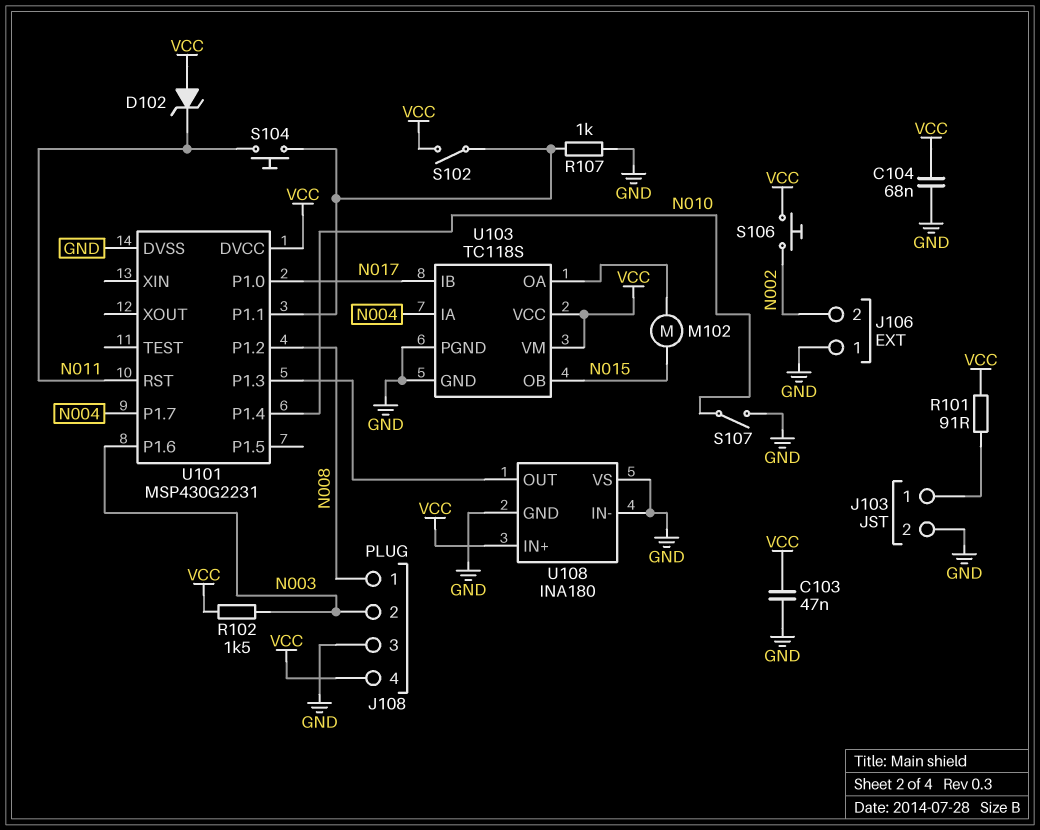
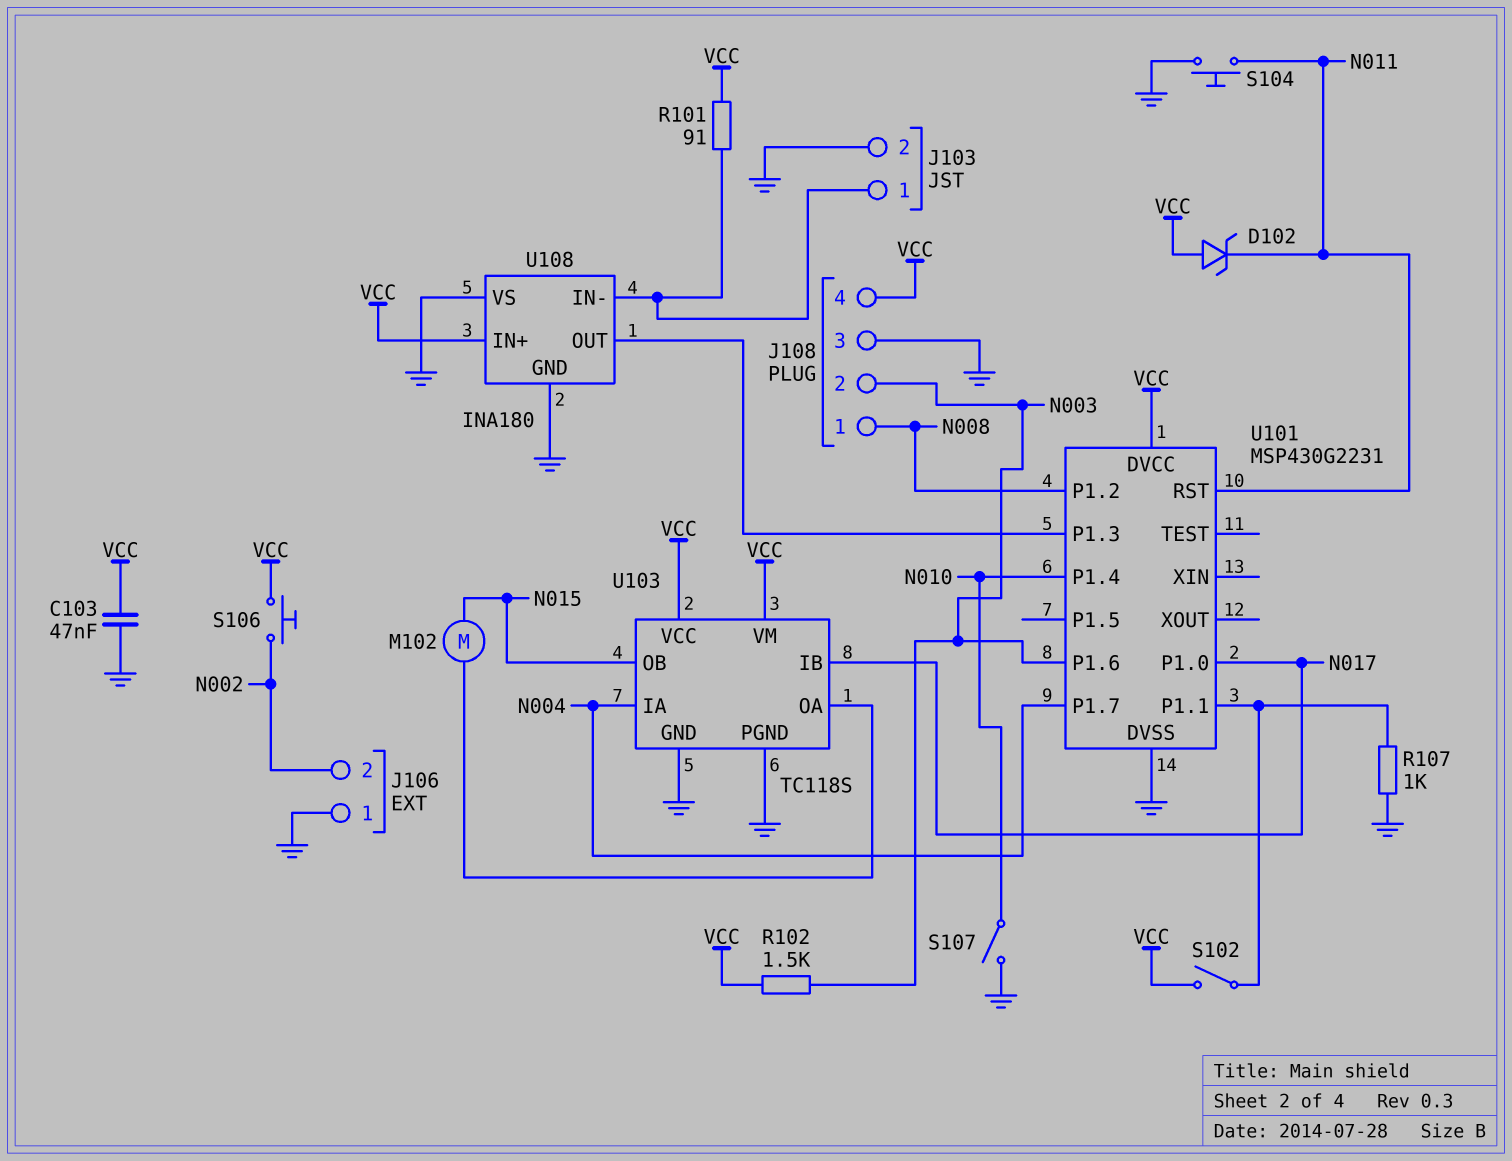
C104: 68nF (GND, VCC) -> none
S104: button (N011, U101/P1.1) -> button (GND, N011)
U108 pin IN-: GND -> J103/1

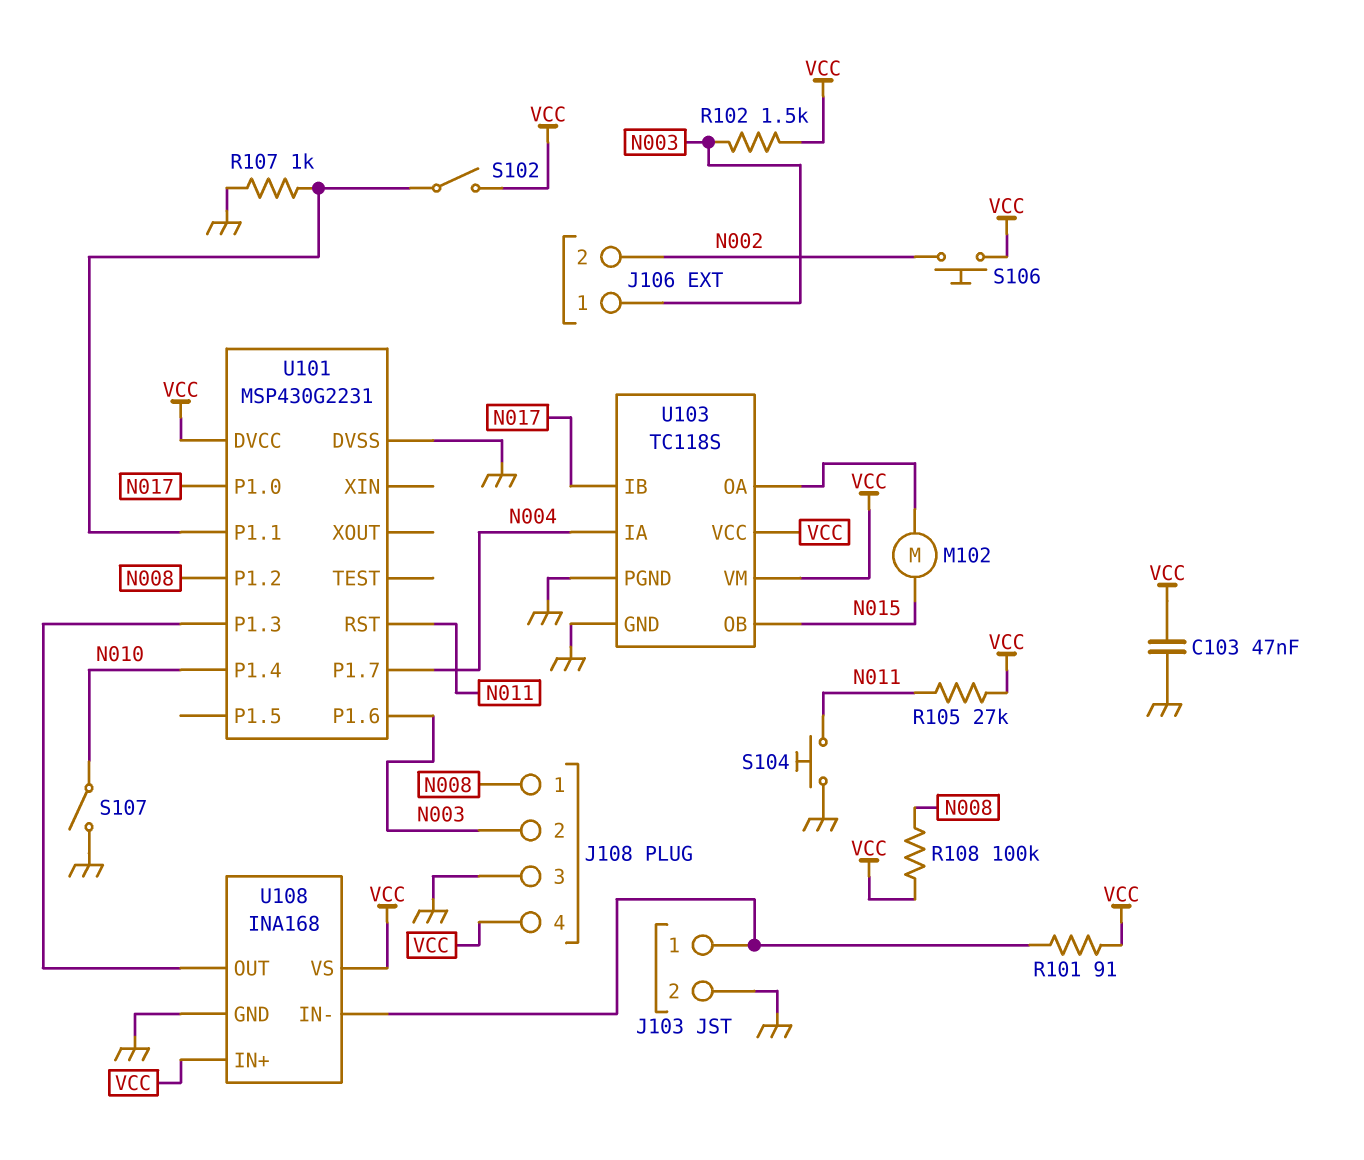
D102: zener (A VCC, K N011) -> none
J106 pin 1: GND -> N003
R105: none -> 27k (N011, VCC)
R108: none -> 100k (N008, VCC)
U108: INA180 -> INA168
U108 pin VS: GND -> VCC

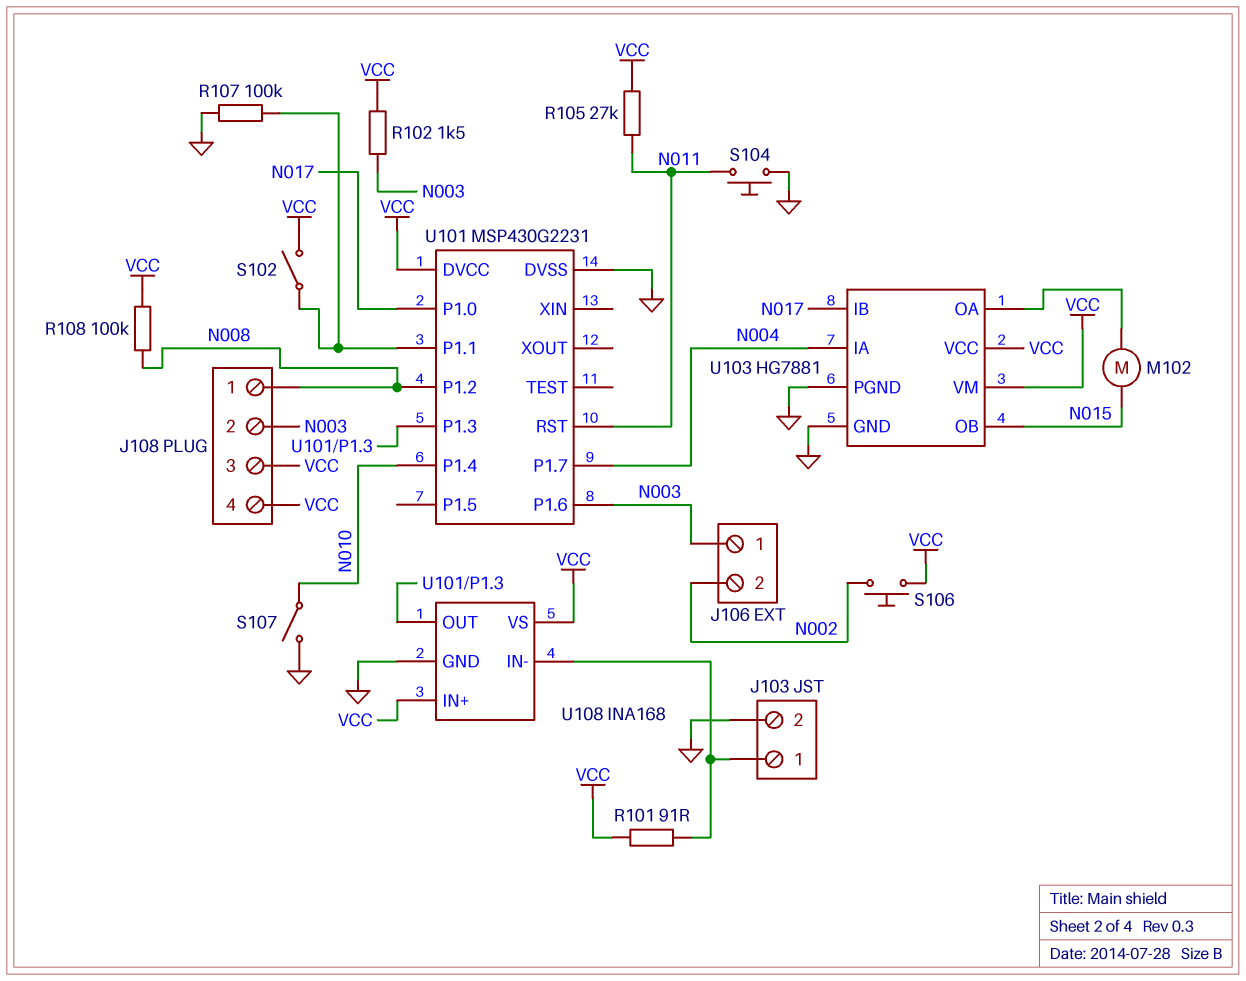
C103: 47nF (GND, VCC) -> none
J108 pin 3: GND -> VCC
R107: 1k (GND, U101/P1.1) -> 100k (GND, U101/P1.1)
U103: TC118S -> HG7881

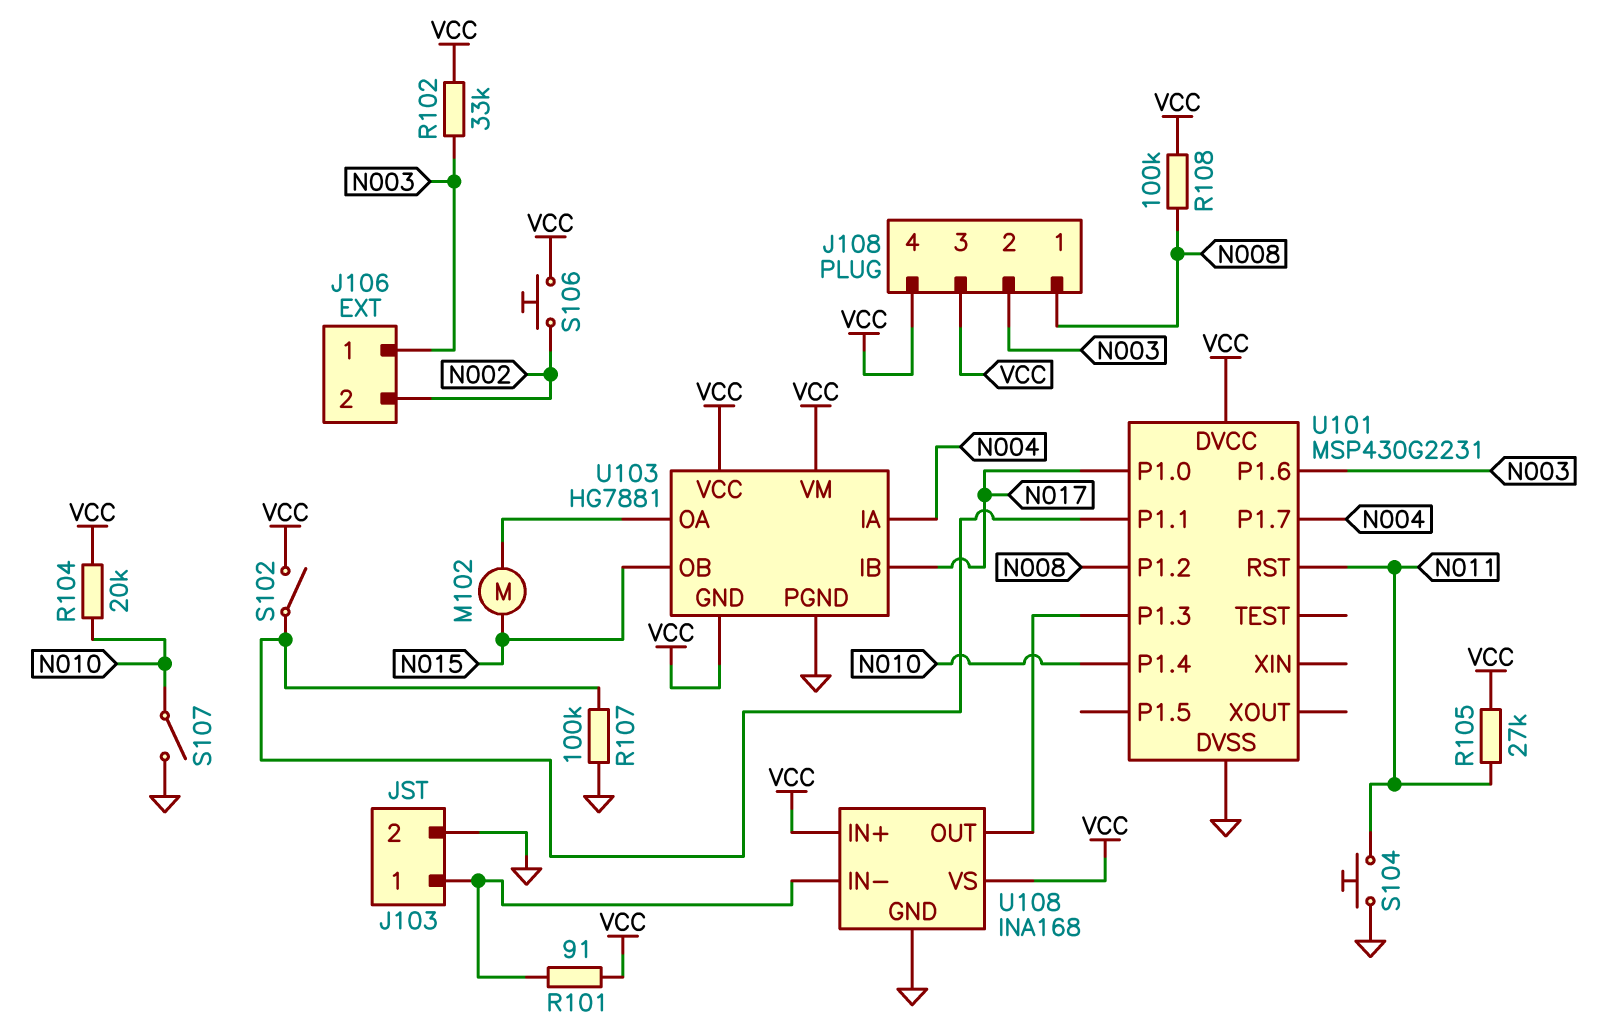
R102: 1.5k (N003, VCC) -> 33k (N003, VCC)
R104: none -> 20k (N010, VCC)
U103 pin GND: GND -> VCC

